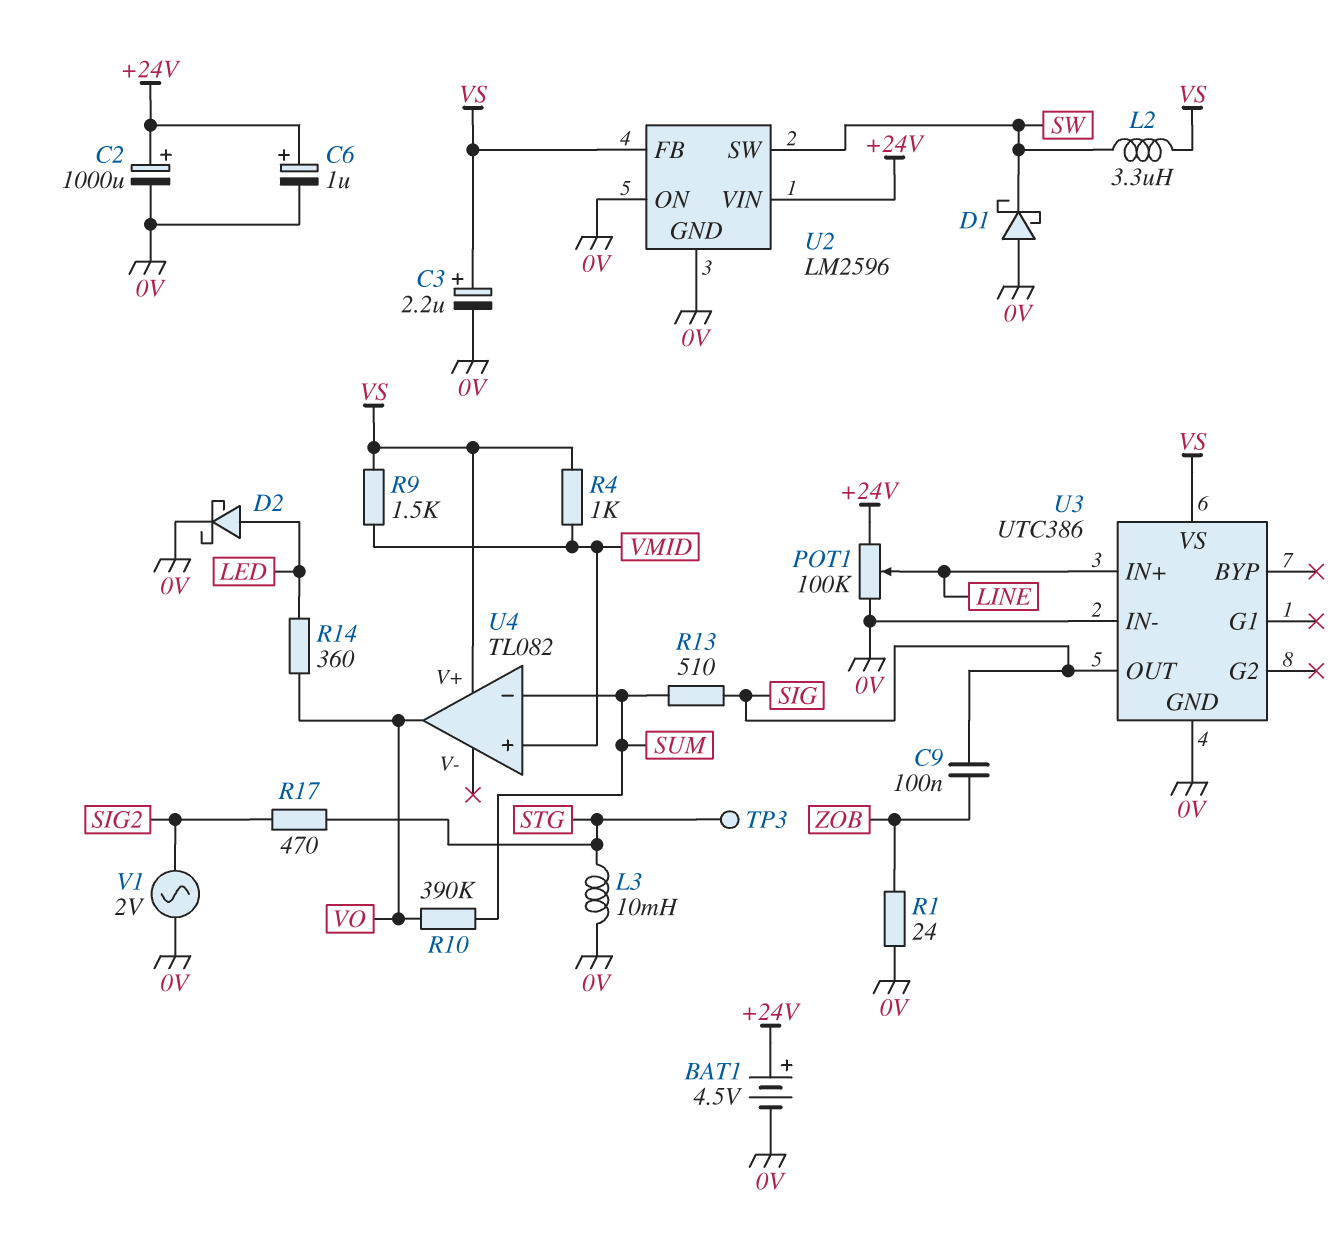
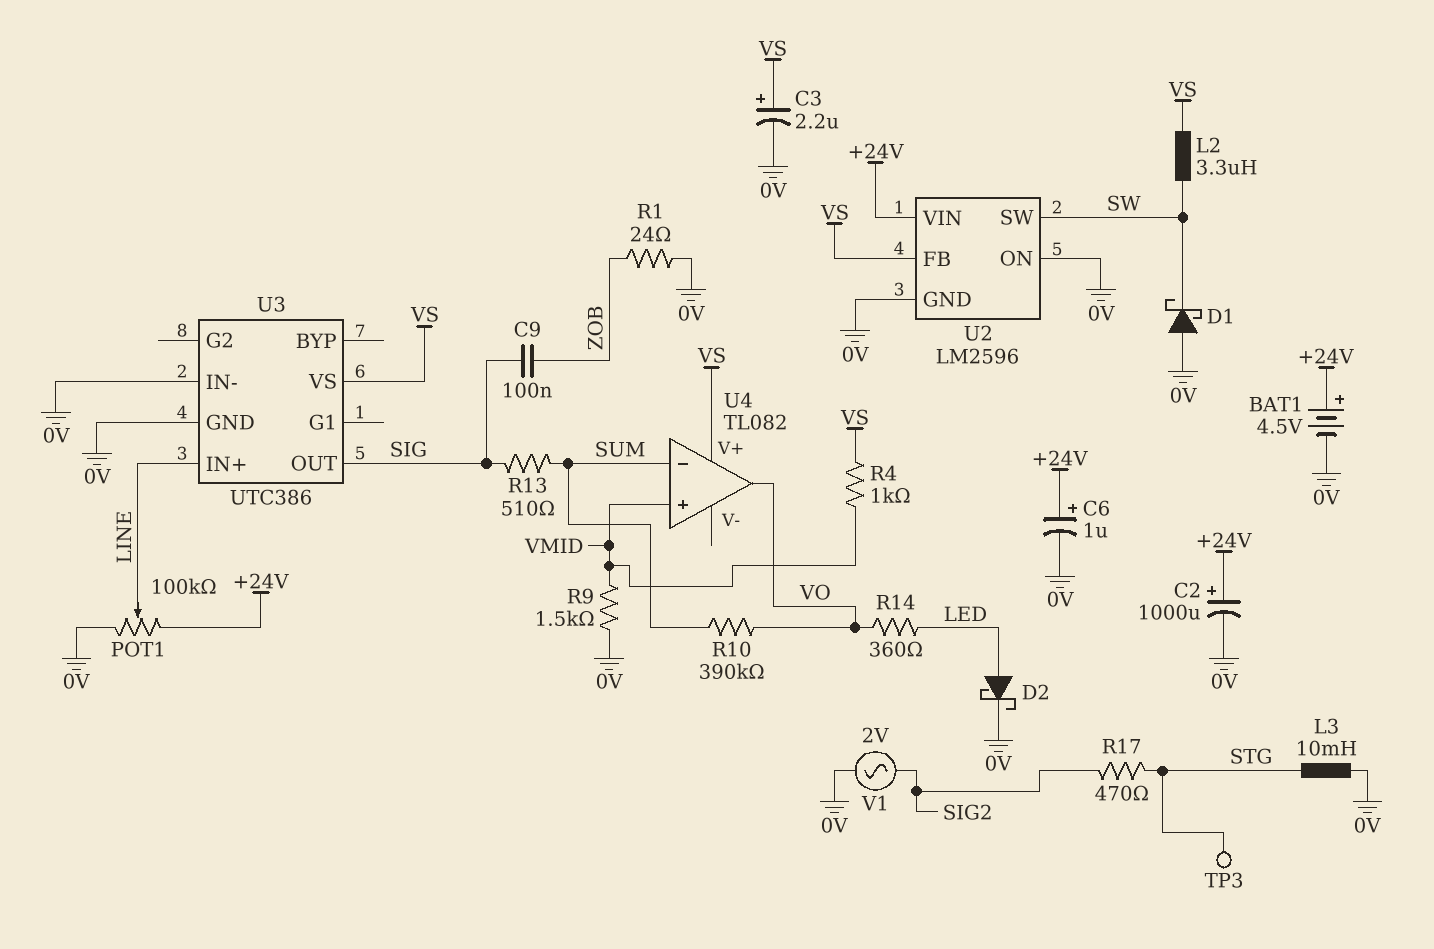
R9: 1.5k (VMID, VS) -> 1.5k (0V, VMID)

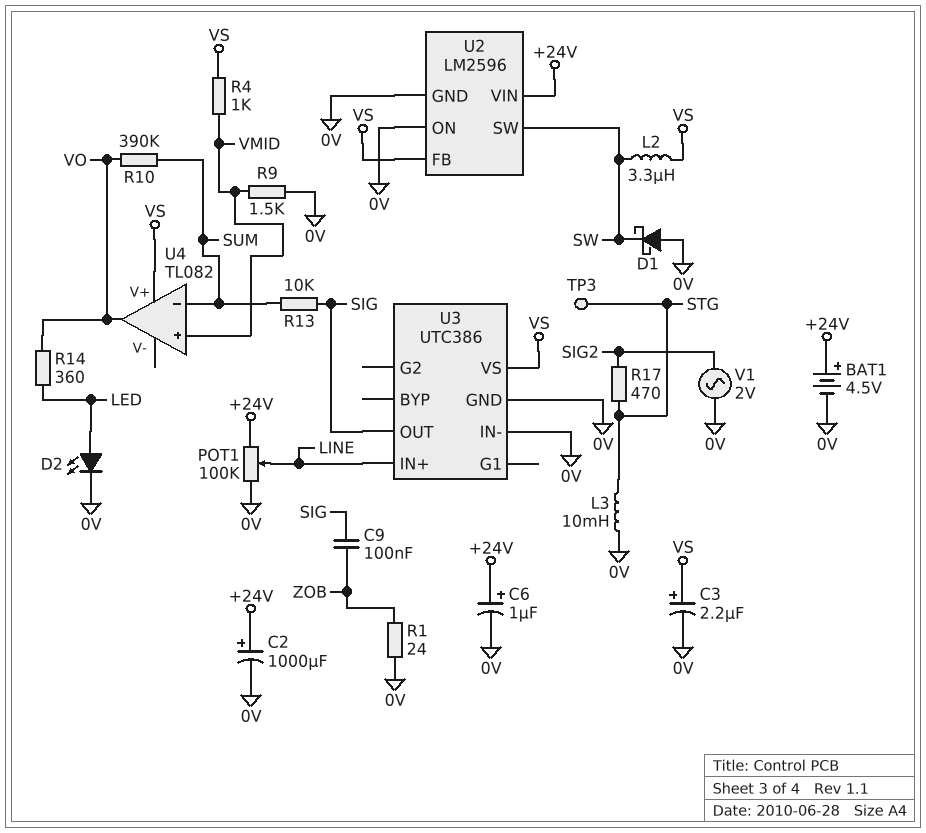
D2: schottky (A LED, K 0V) -> LED (A LED, K 0V)
R13: 510 (SIG, SUM) -> 10k (SIG, SUM)

